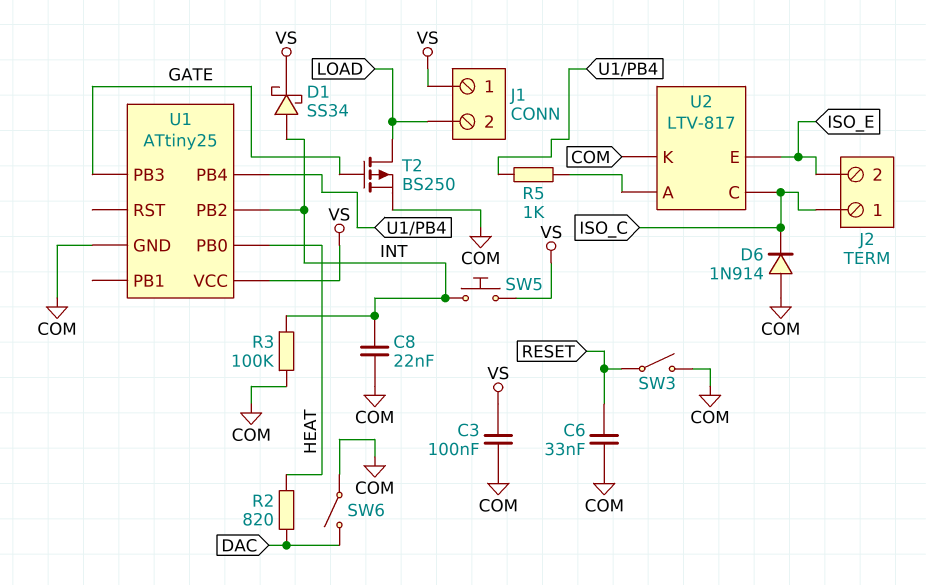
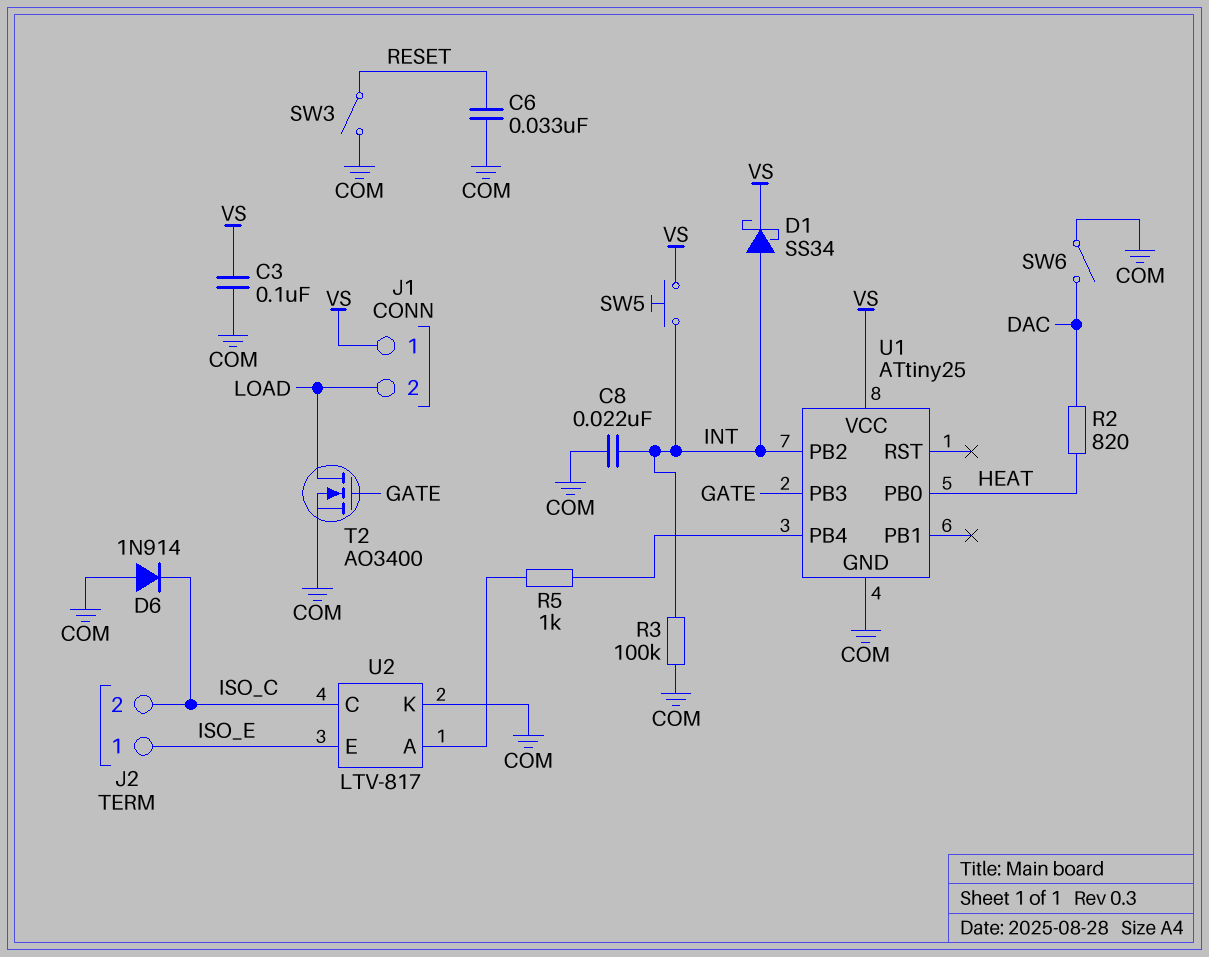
J2 pin 1: ISO_C -> ISO_E
J2 pin 2: ISO_E -> ISO_C
T2: PMOS BS250 (G GATE, D LOAD, S COM) -> NMOS AO3400 (G GATE, D LOAD, S COM)

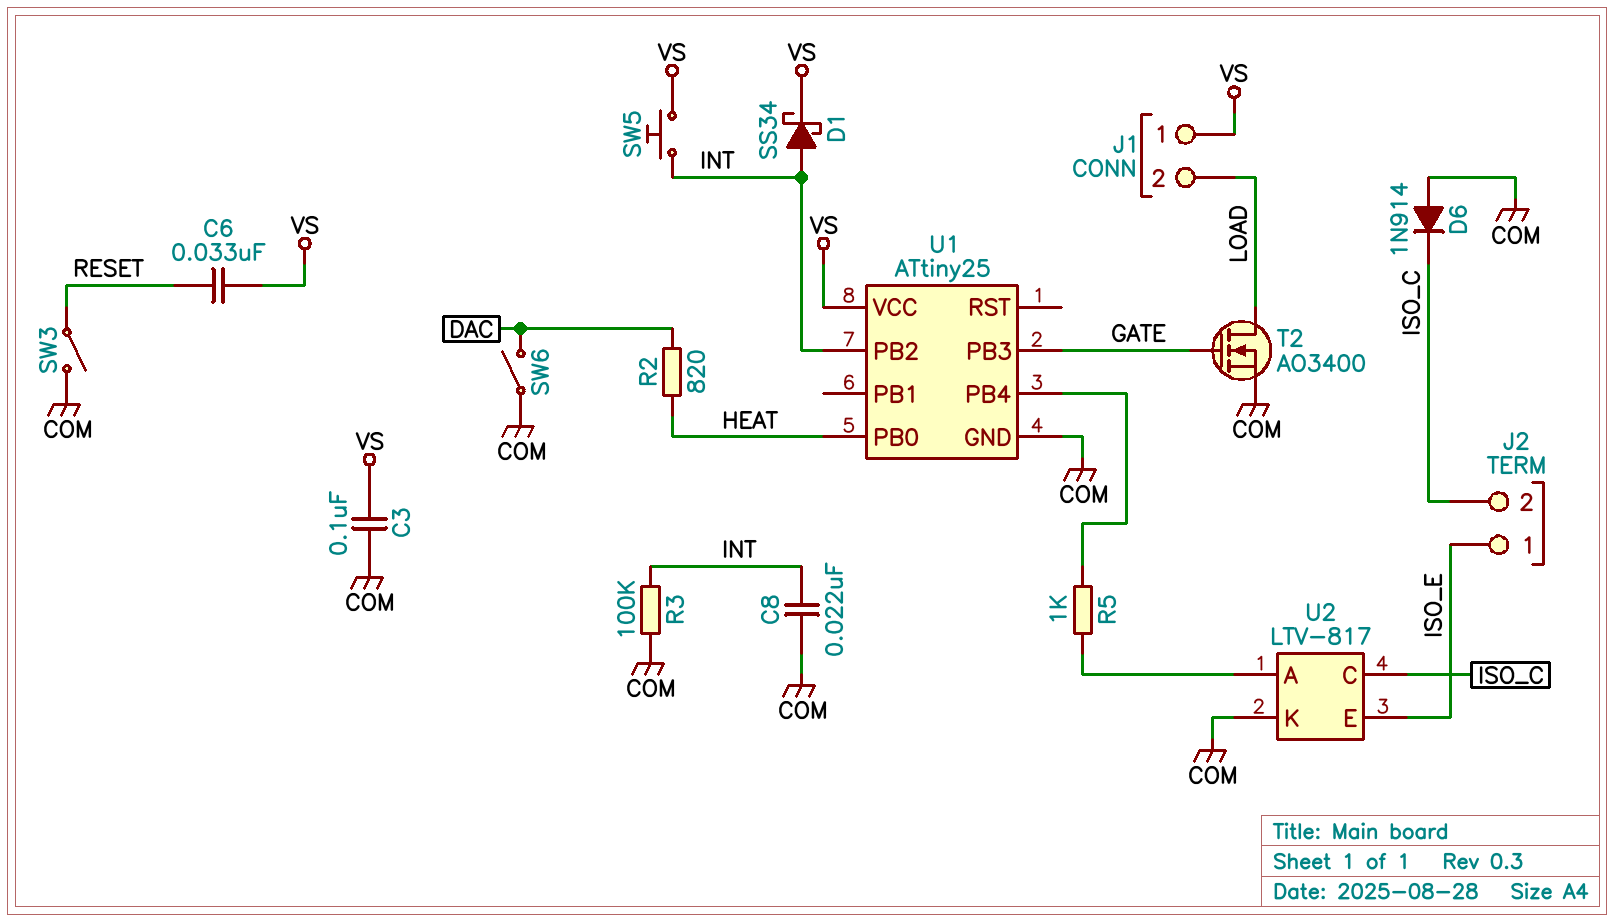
C6: 33nF (COM, RESET) -> 33nF (RESET, VS)

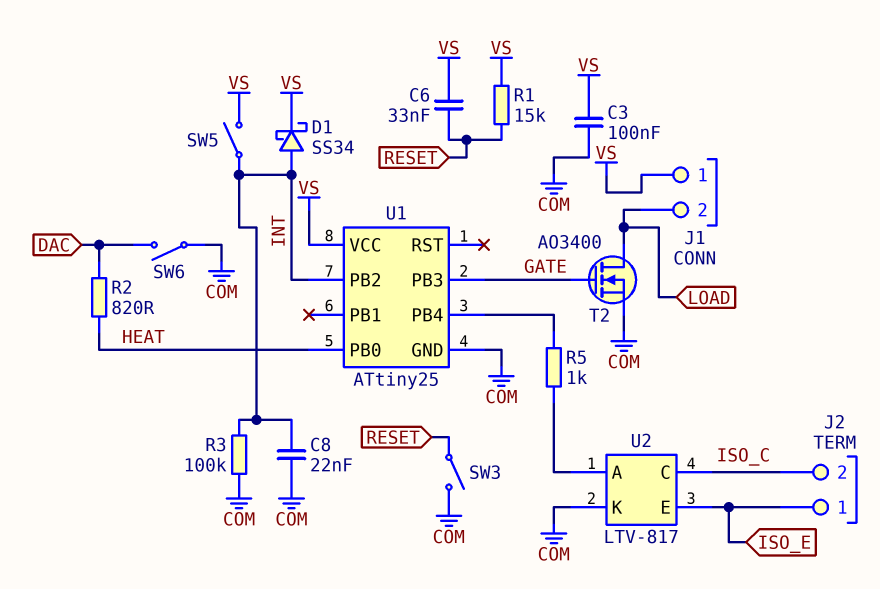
D6: diode 1N914 (A COM, K ISO_C) -> none
R1: none -> 15k (RESET, VS)
SW5: button (INT, VS) -> switch (INT, VS)

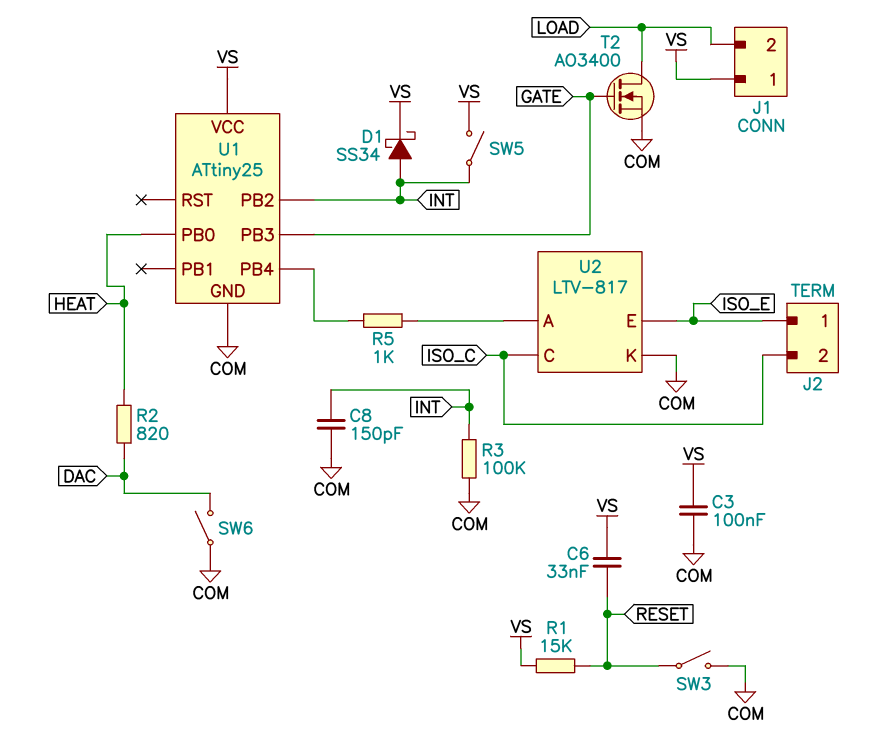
C8: 22nF (COM, INT) -> 150pF (COM, INT)

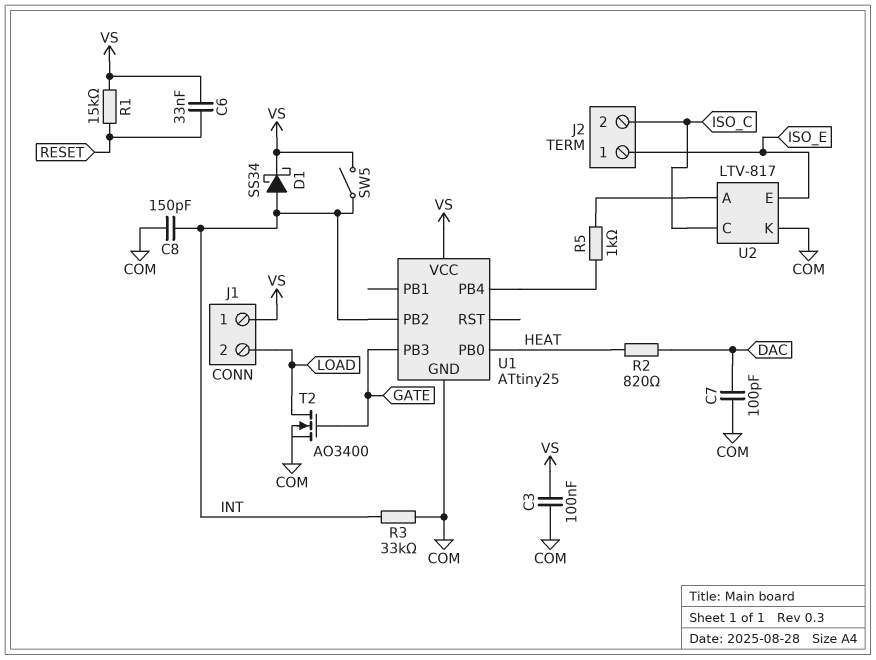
C7: none -> 100pF (COM, DAC)
R3: 100k (COM, INT) -> 33k (COM, INT)
SW3: switch (COM, RESET) -> none
SW6: switch (COM, DAC) -> none

